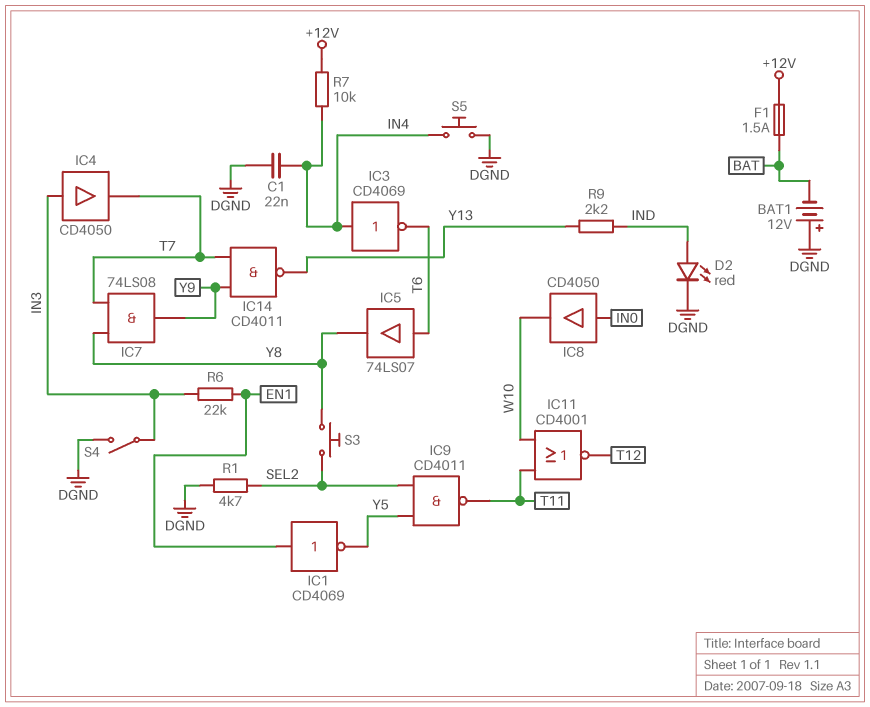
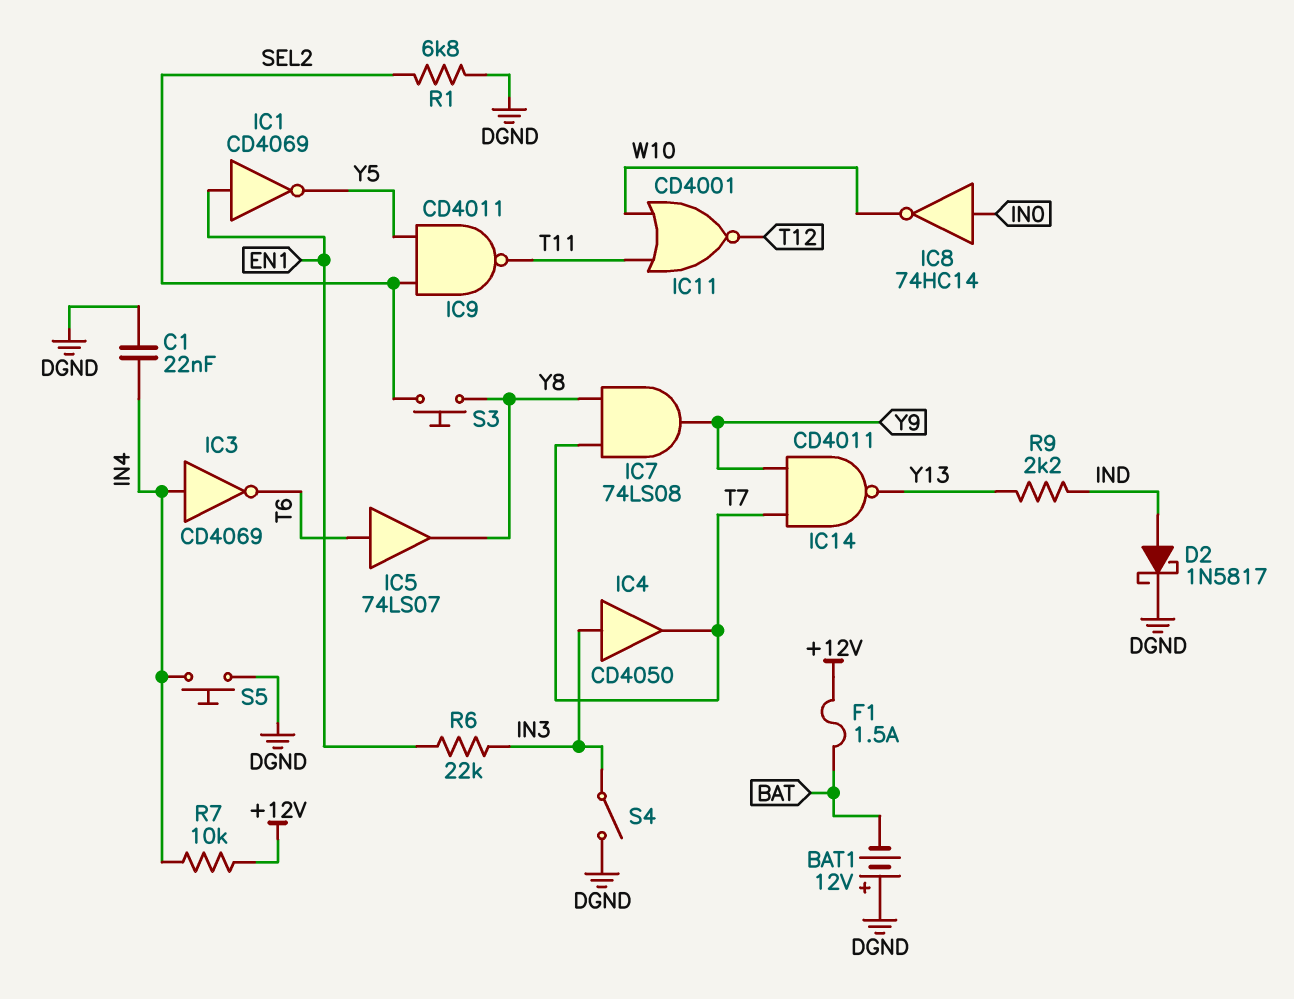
D2: LED red (A IND, K DGND) -> schottky 1N5817 (A IND, K DGND)
IC8: buffer CD4050 (in IN0, out W10) -> NOT 74HC14 (in IN0, out W10)
R1: 4.7k (DGND, SEL2) -> 6.8k (DGND, SEL2)

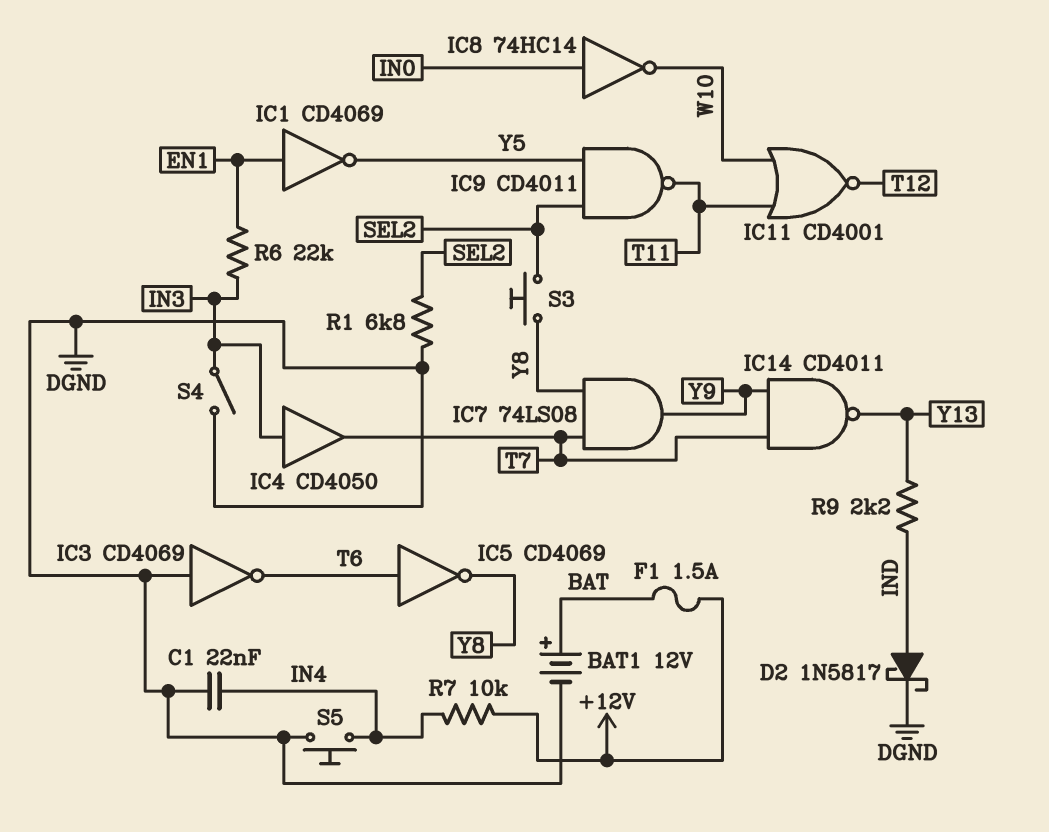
BAT1: 12V (plus DGND, minus BAT) -> 12V (plus BAT, minus DGND)
IC3: NOT CD4069 (in IN4, out T6) -> NOT CD4069 (in DGND, out T6)
IC5: buffer 74LS07 (in T6, out Y8) -> NOT CD4069 (in T6, out Y8)

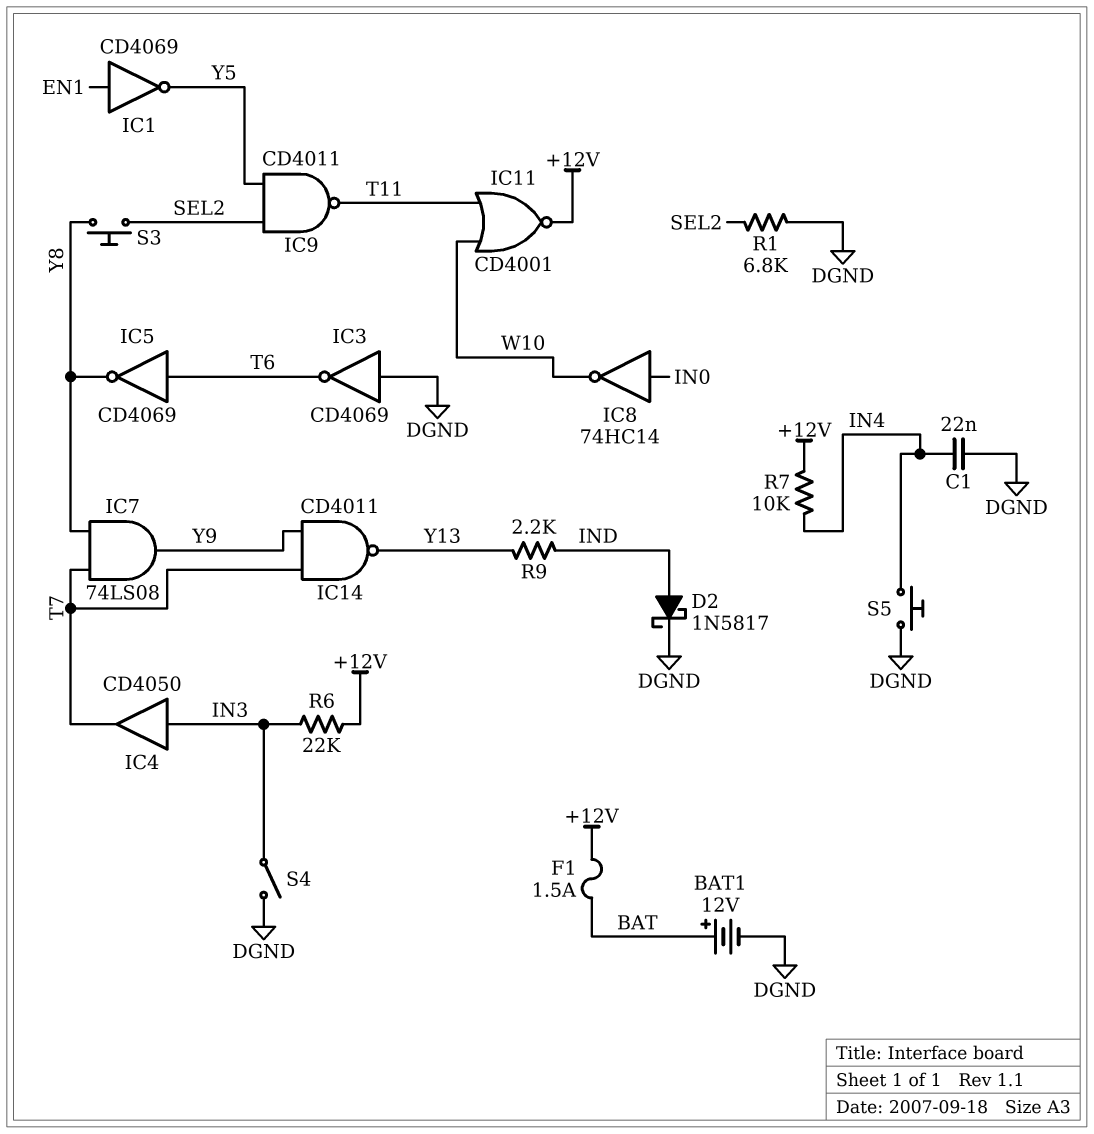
IC11: NOR CD4001 (in T11, in W10, out T12) -> NOR CD4001 (in T11, in W10, out +12V)
R6: 22k (EN1, IN3) -> 22k (+12V, IN3)

